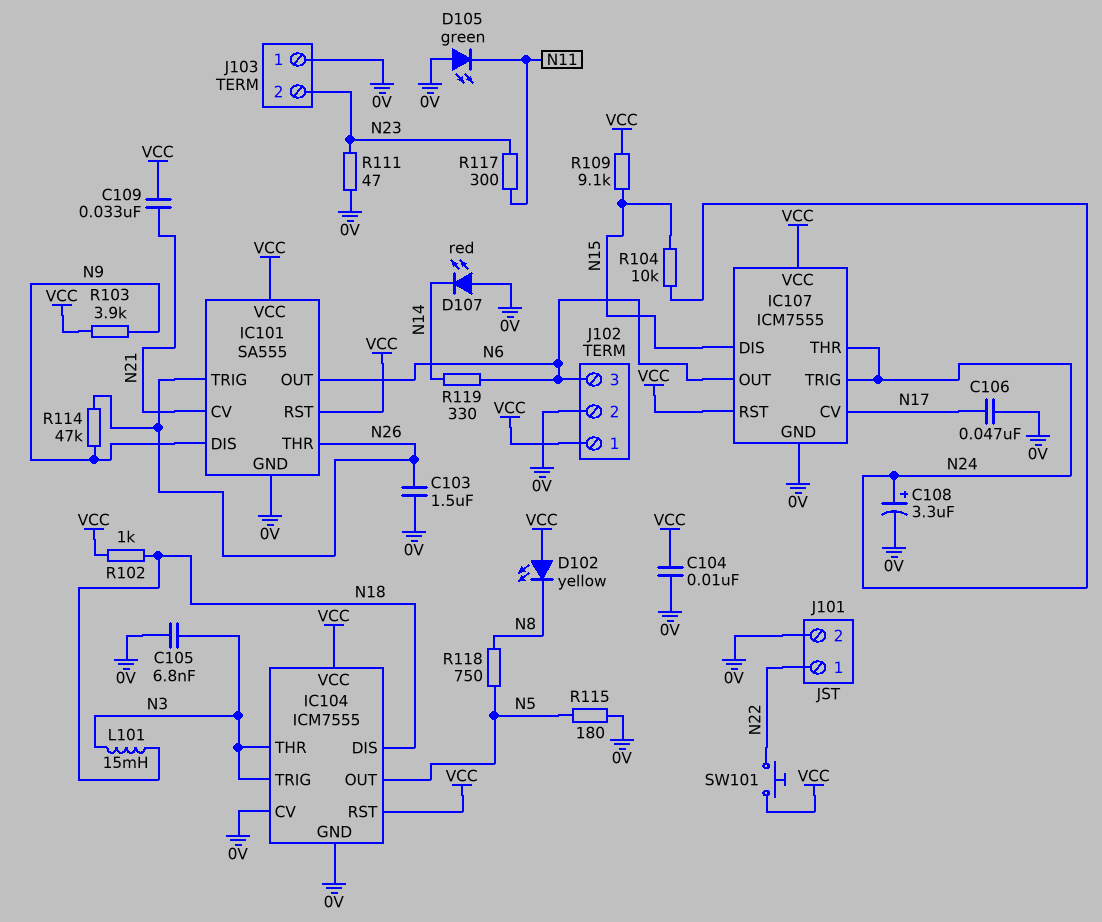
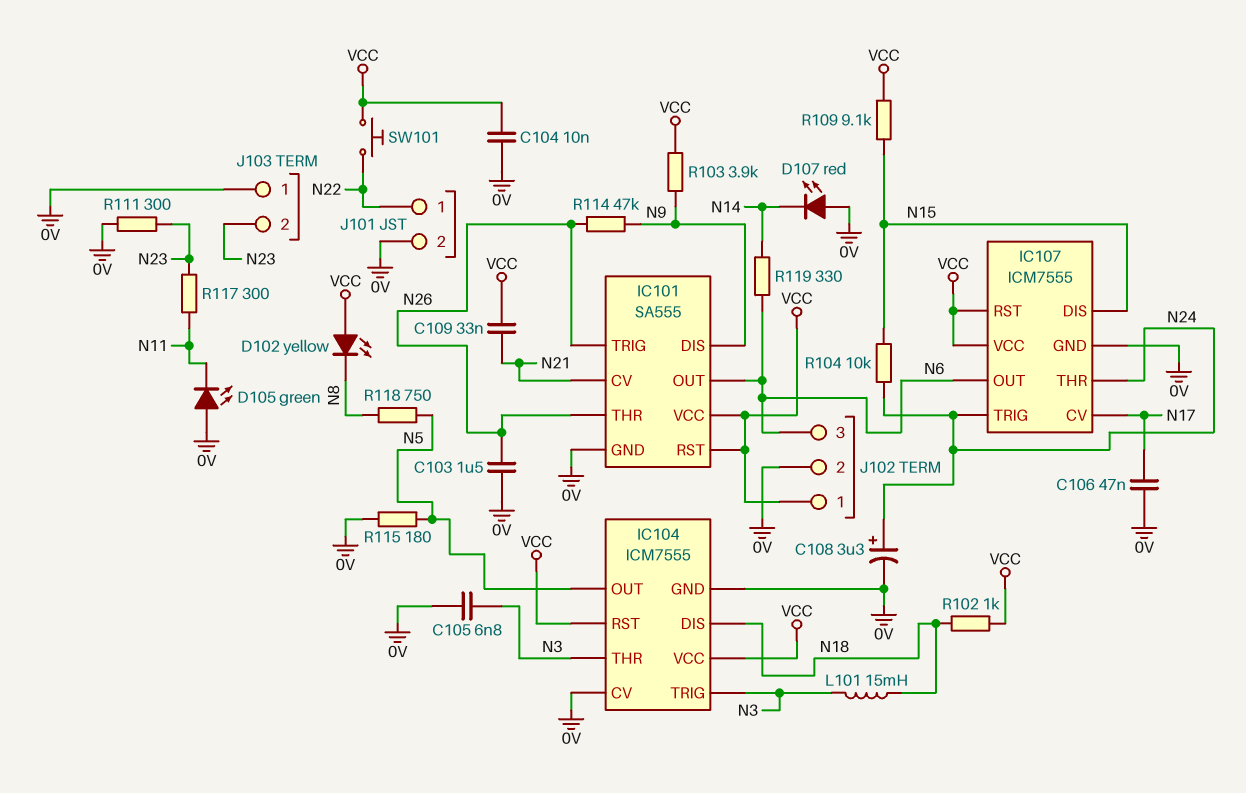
R111: 47 (0V, N23) -> 300 (0V, N23)

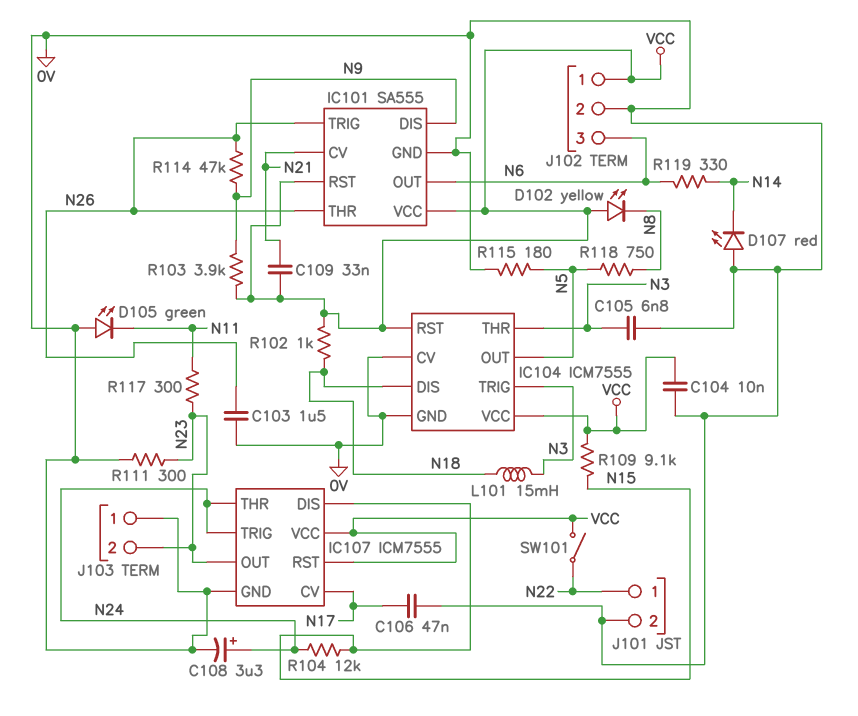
IC107 pin OUT: N6 -> N23
R104: 10k (N15, N24) -> 12k (N15, N24)
SW101: button (N22, VCC) -> switch (N22, VCC)

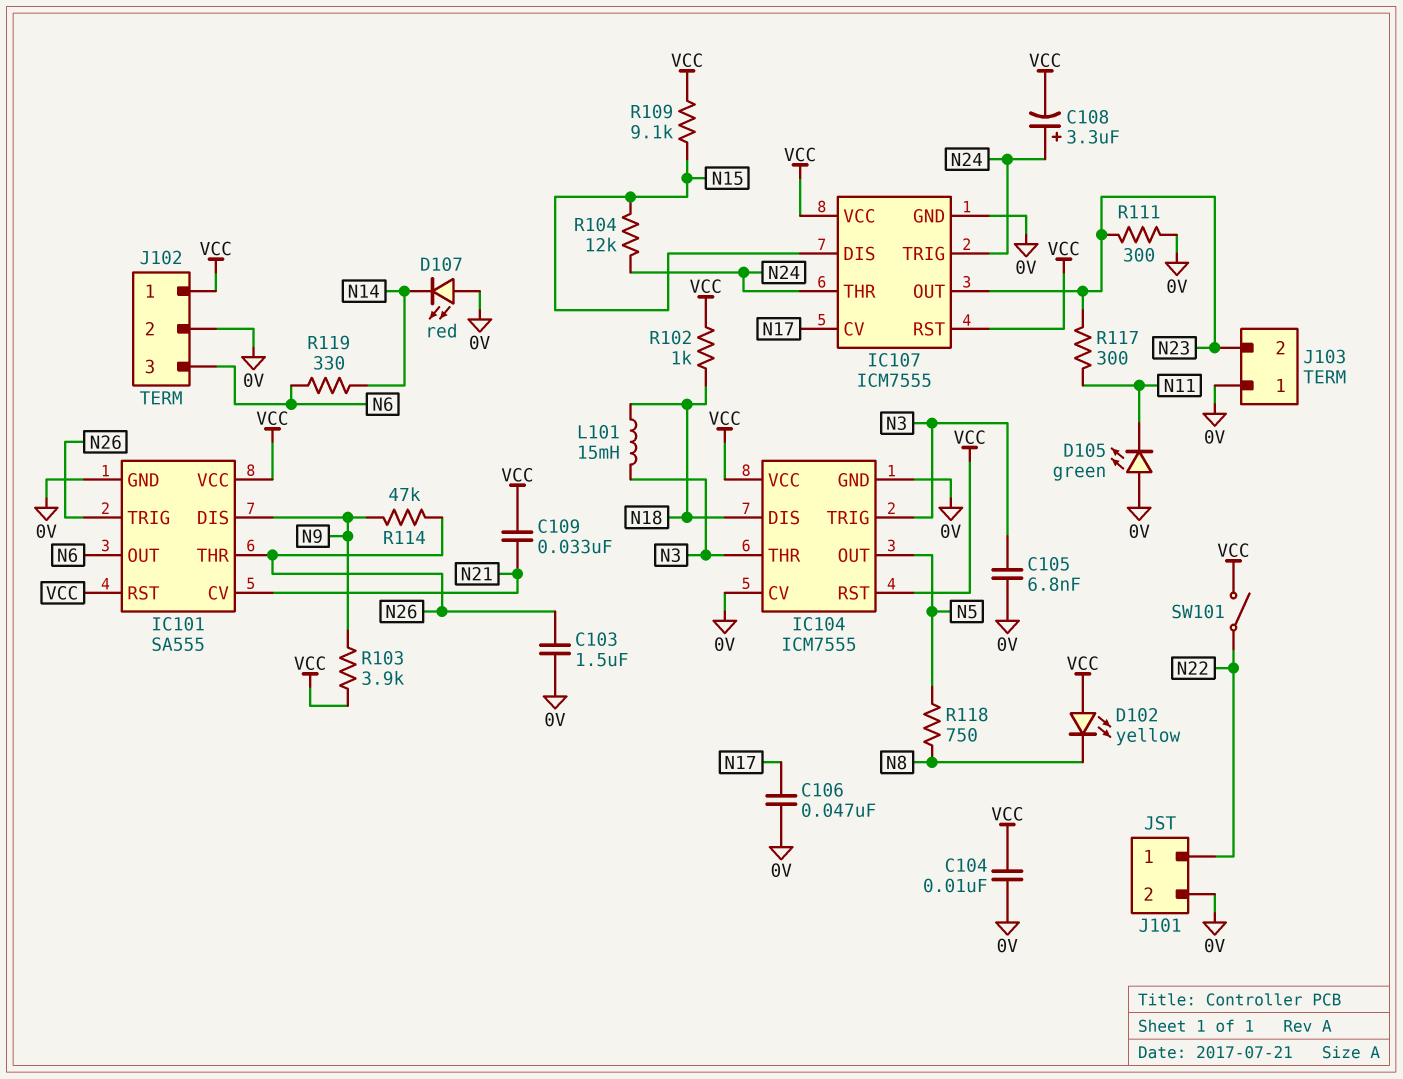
C108: 3.3uF (plus N24, minus 0V) -> 3.3uF (plus N24, minus VCC)
R115: 180 (0V, N5) -> none

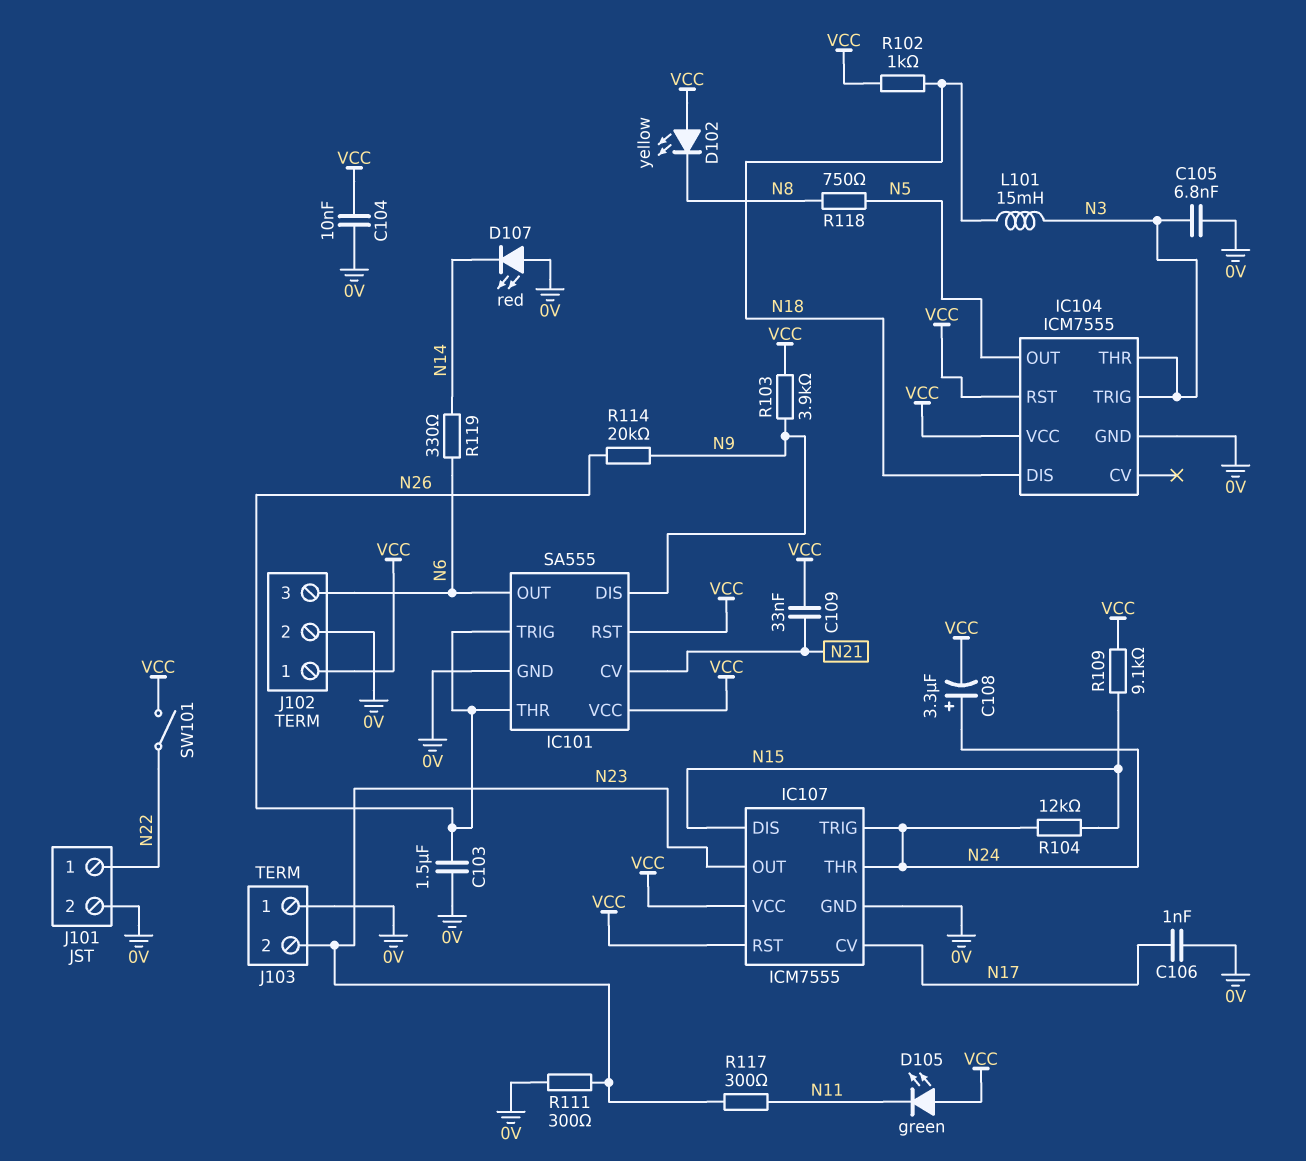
C106: 47nF (0V, N17) -> 1nF (0V, N17)
D105: LED green (A 0V, K N11) -> LED green (A VCC, K N11)
IC104 pin CV: 0V -> none
R114: 47k (N9, N26) -> 20k (N9, N26)

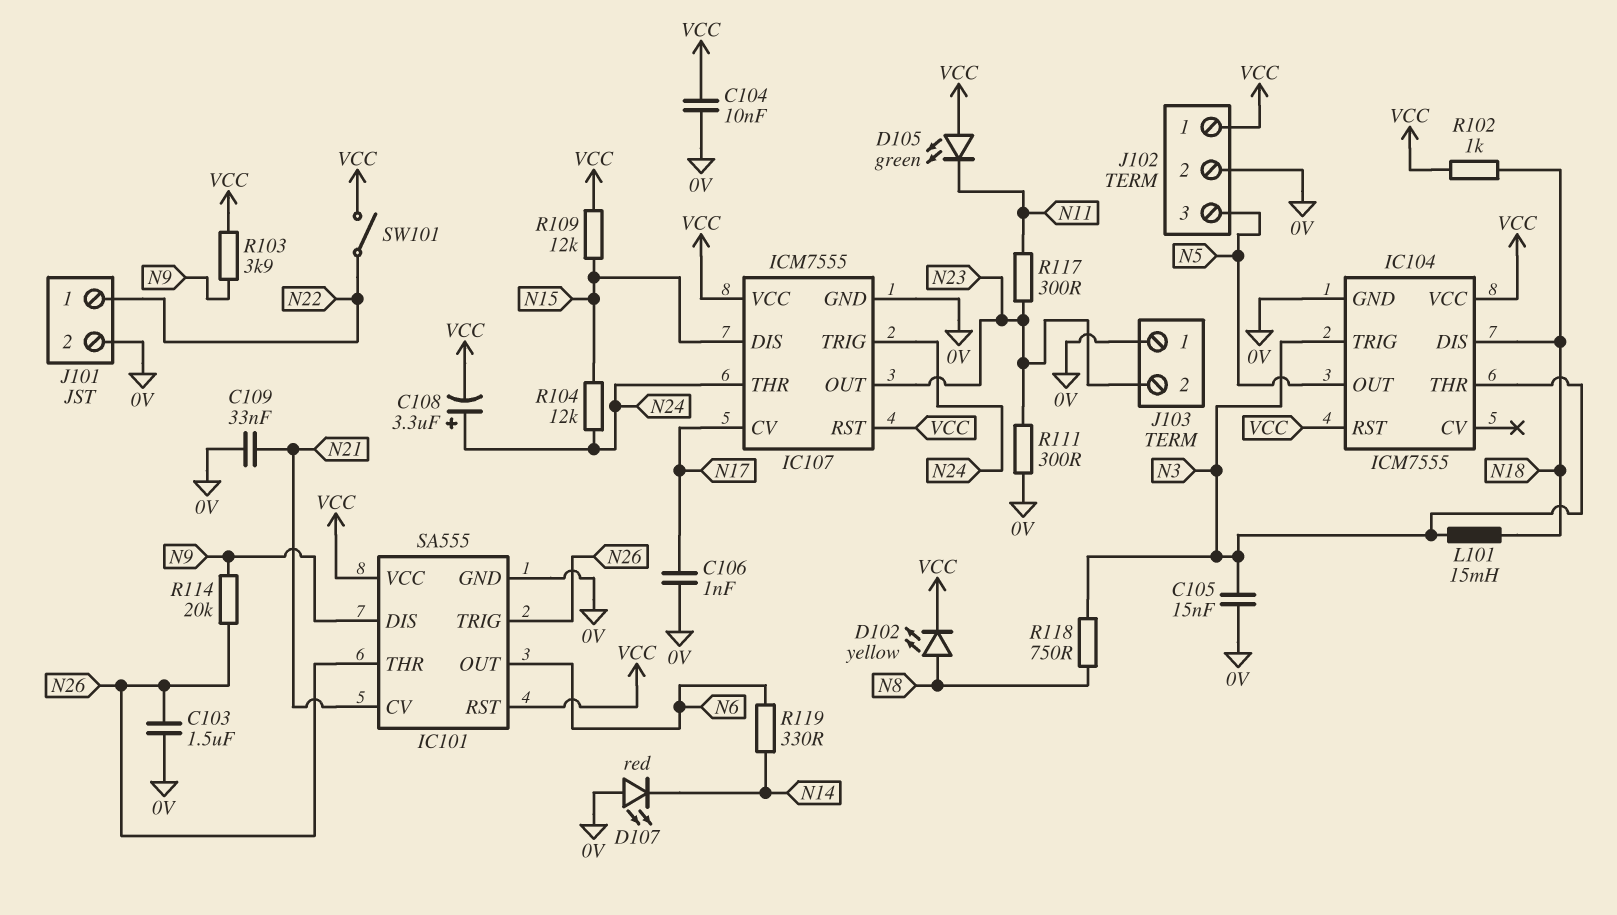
C105: 6.8nF (0V, N3) -> 15nF (0V, N3)
C109: 33nF (N21, VCC) -> 33nF (0V, N21)
D102: LED yellow (A VCC, K N8) -> LED yellow (A N8, K VCC)
J102 pin 3: N6 -> N5
R109: 9.1k (N15, VCC) -> 12k (N15, VCC)
R118: 750 (N5, N8) -> 750 (N3, N8)

